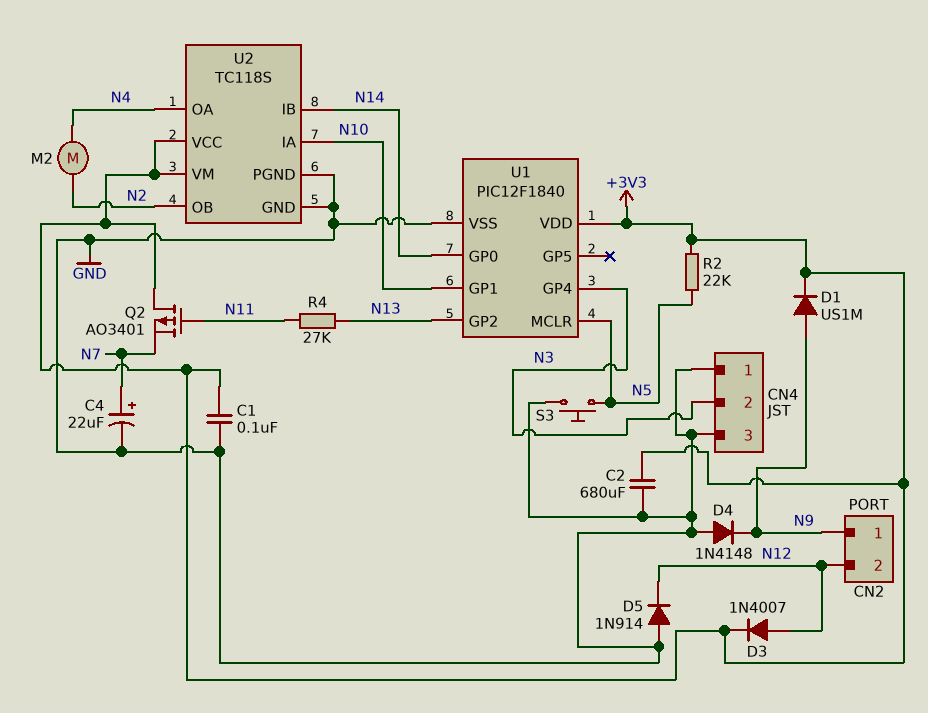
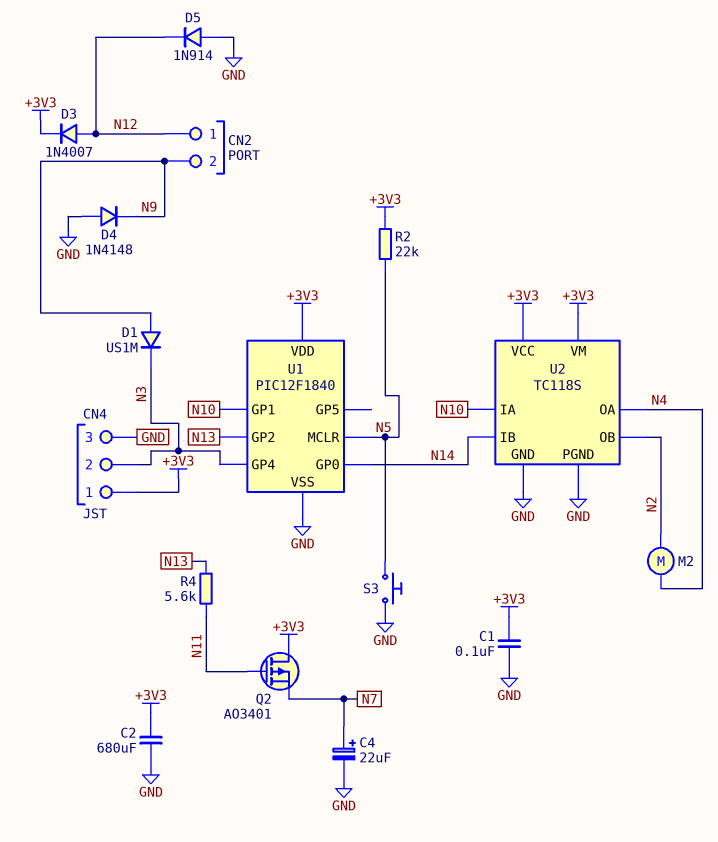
CN2 pin 1: N9 -> N12
CN2 pin 2: N12 -> N9
CN4 pin 1: GND -> +3V3
D1: diode US1M (A N9, K +3V3) -> diode US1M (A N9, K N3)
R4: 27k (N11, N13) -> 5.6k (N11, N13)

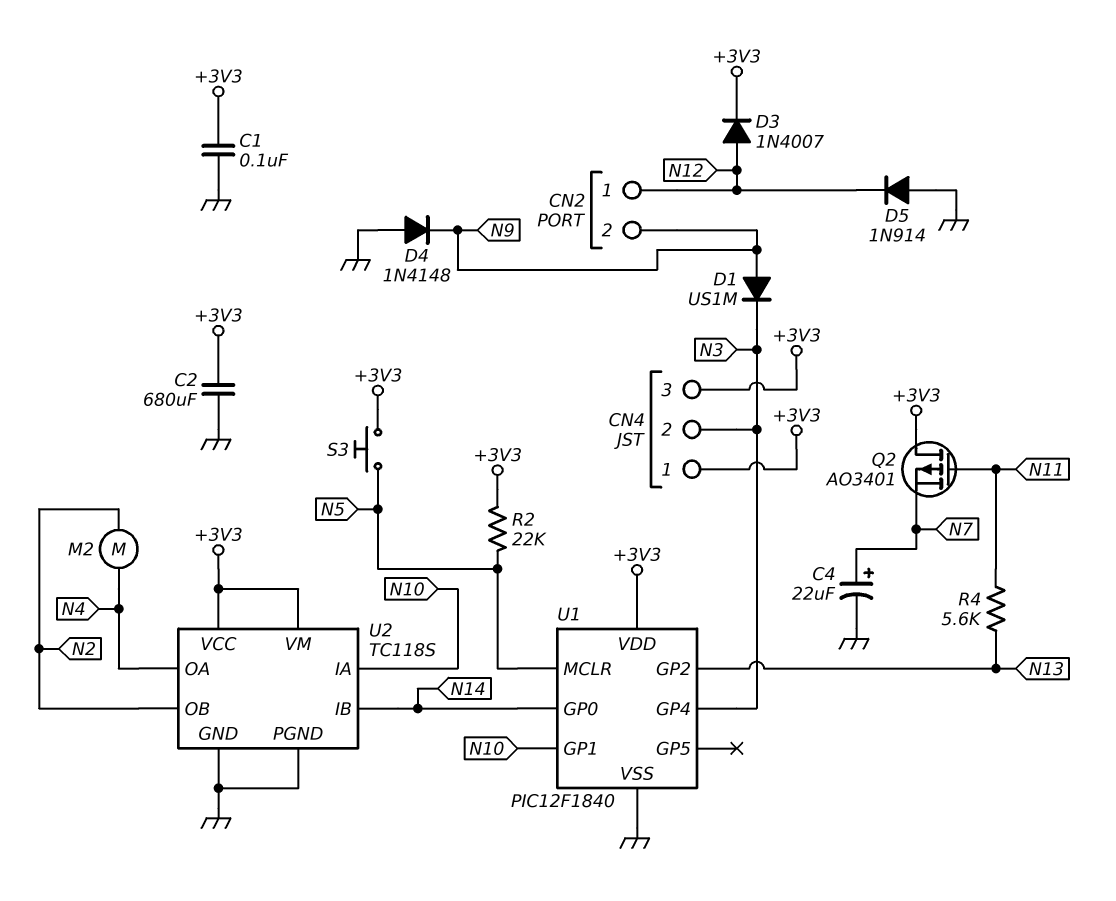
CN4 pin 3: GND -> +3V3
S3: button (GND, N5) -> button (+3V3, N5)

